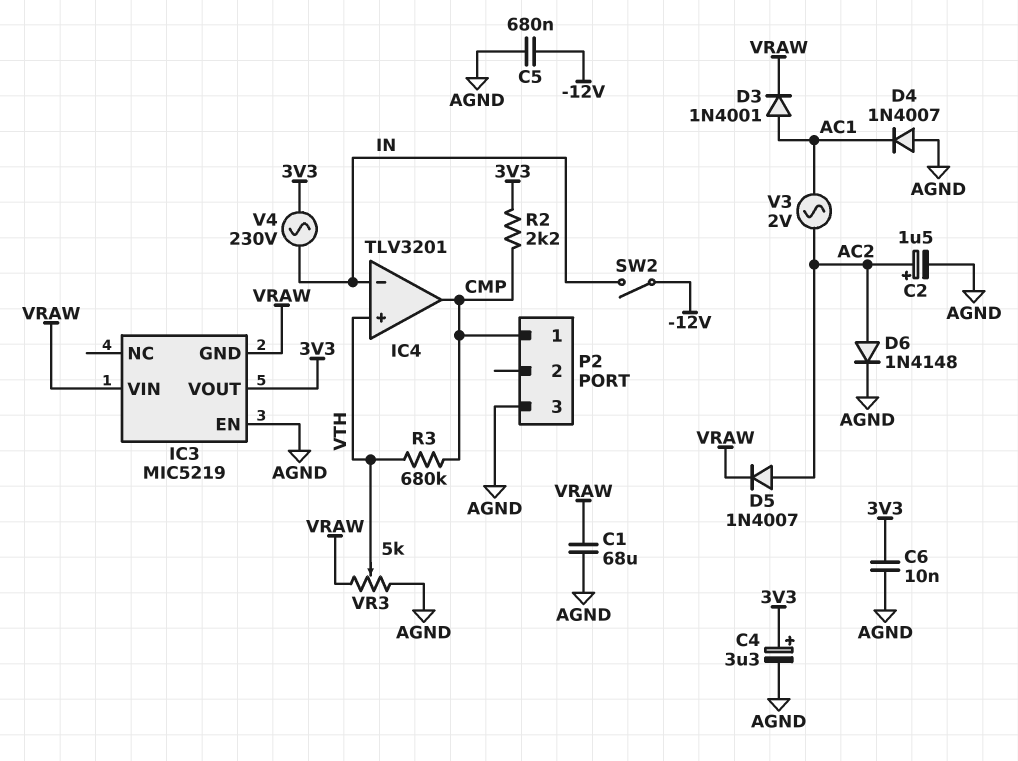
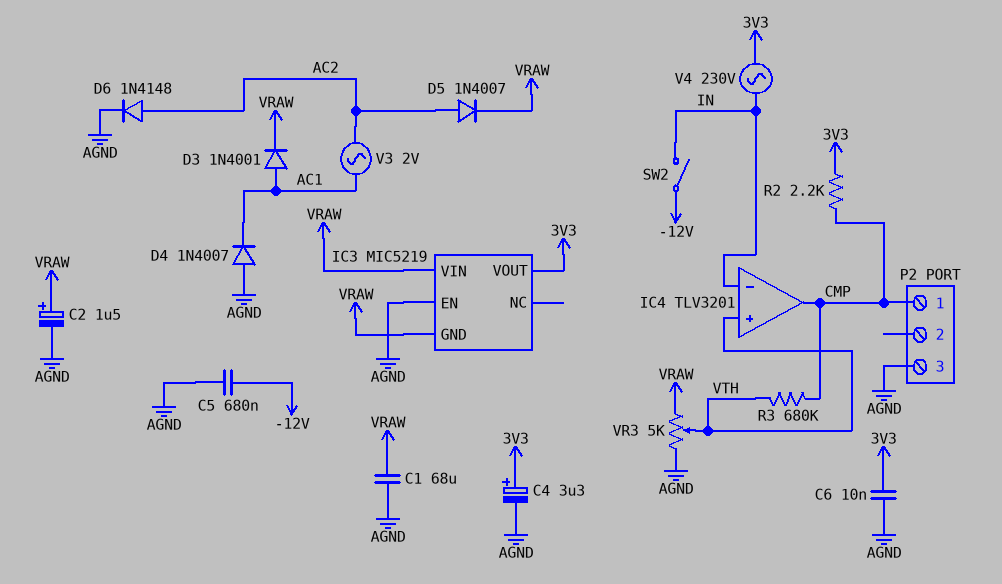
C2: 1.5uF (plus AC2, minus AGND) -> 1.5uF (plus VRAW, minus AGND)

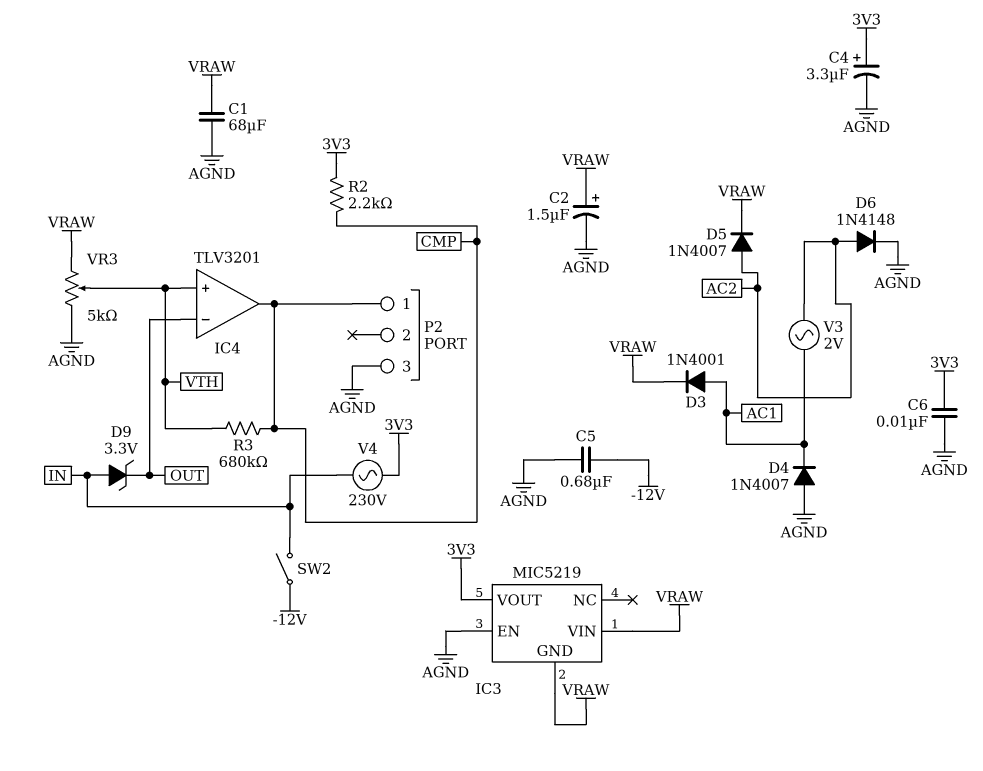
D9: none -> zener 3.3V (A IN, K OUT)
IC4 pin in-: IN -> OUT

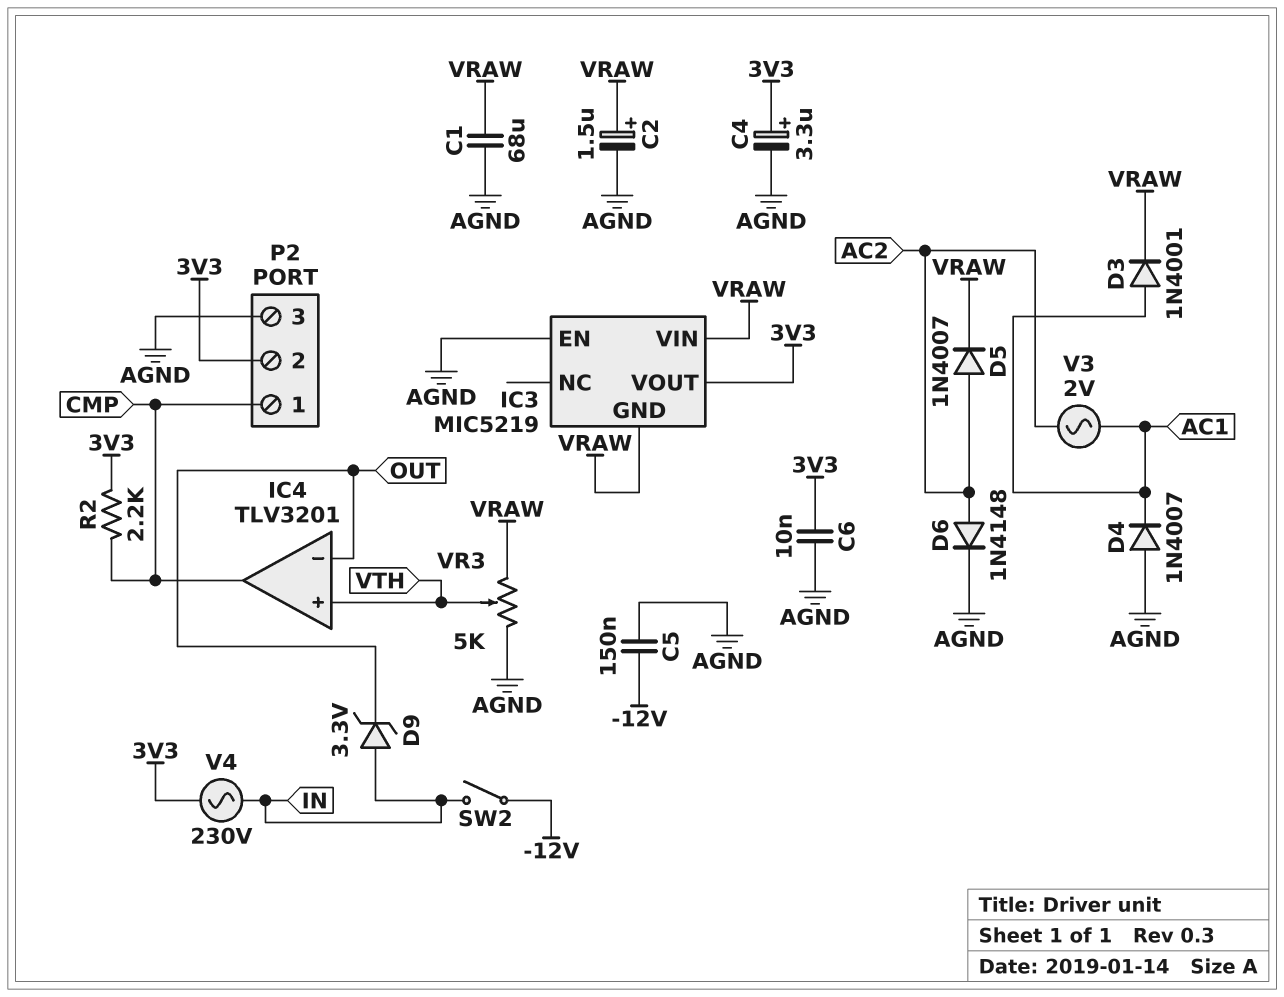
C5: 680nF (-12V, AGND) -> 150nF (-12V, AGND)
P2 pin 2: none -> 3V3
R3: 680k (CMP, VTH) -> none

